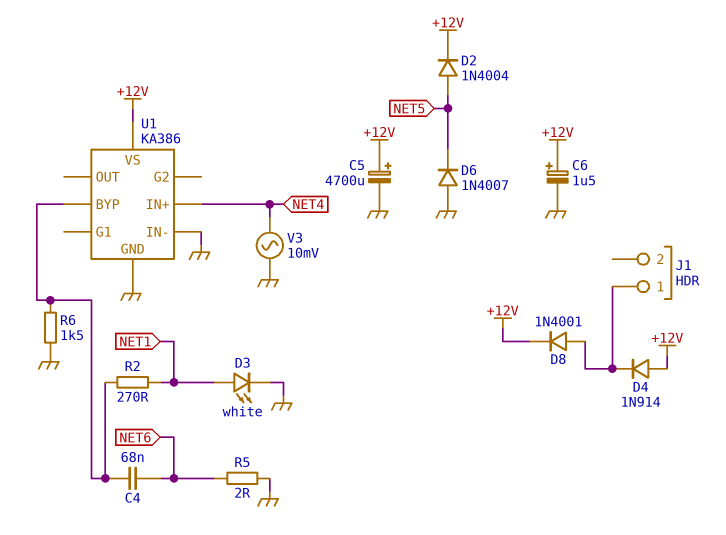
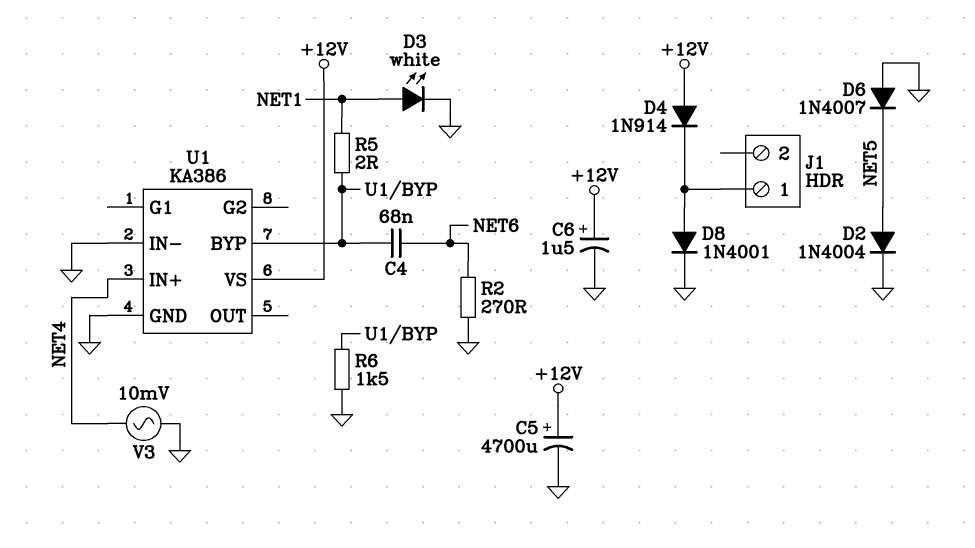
D2: diode 1N4004 (A NET5, K +12V) -> diode 1N4004 (A NET5, K GND)
D8: diode 1N4001 (A J1/1, K +12V) -> diode 1N4001 (A J1/1, K GND)
R2: 270 (NET1, U1/BYP) -> 270 (GND, NET6)
R5: 2 (GND, NET6) -> 2 (NET1, U1/BYP)

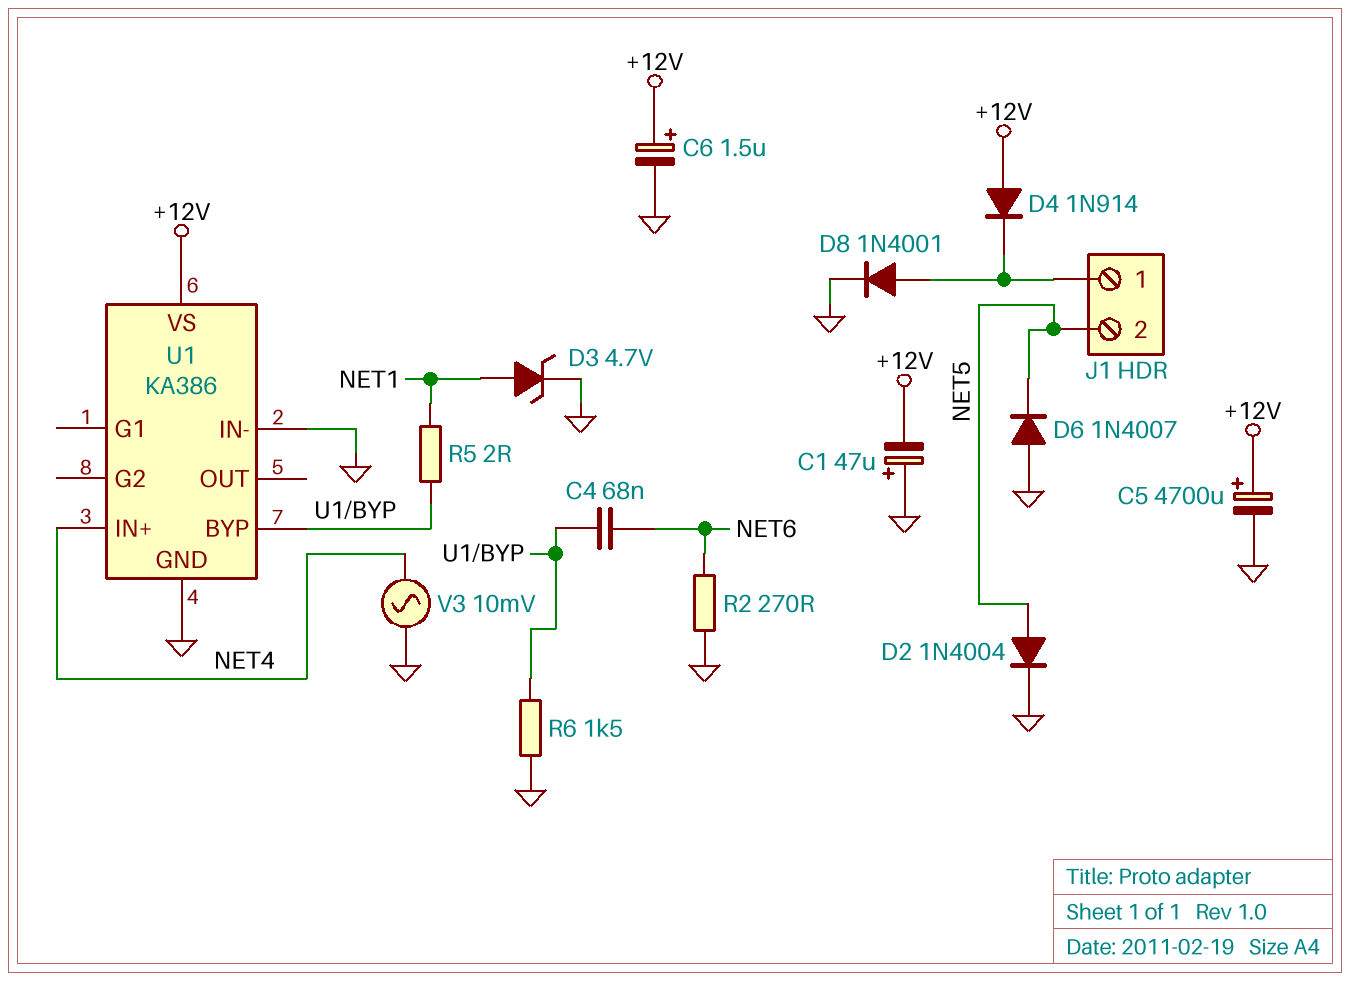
C1: none -> 47uF (plus GND, minus +12V)
D3: LED white (A NET1, K GND) -> zener 4.7V (A NET1, K GND)
J1 pin 2: none -> NET5

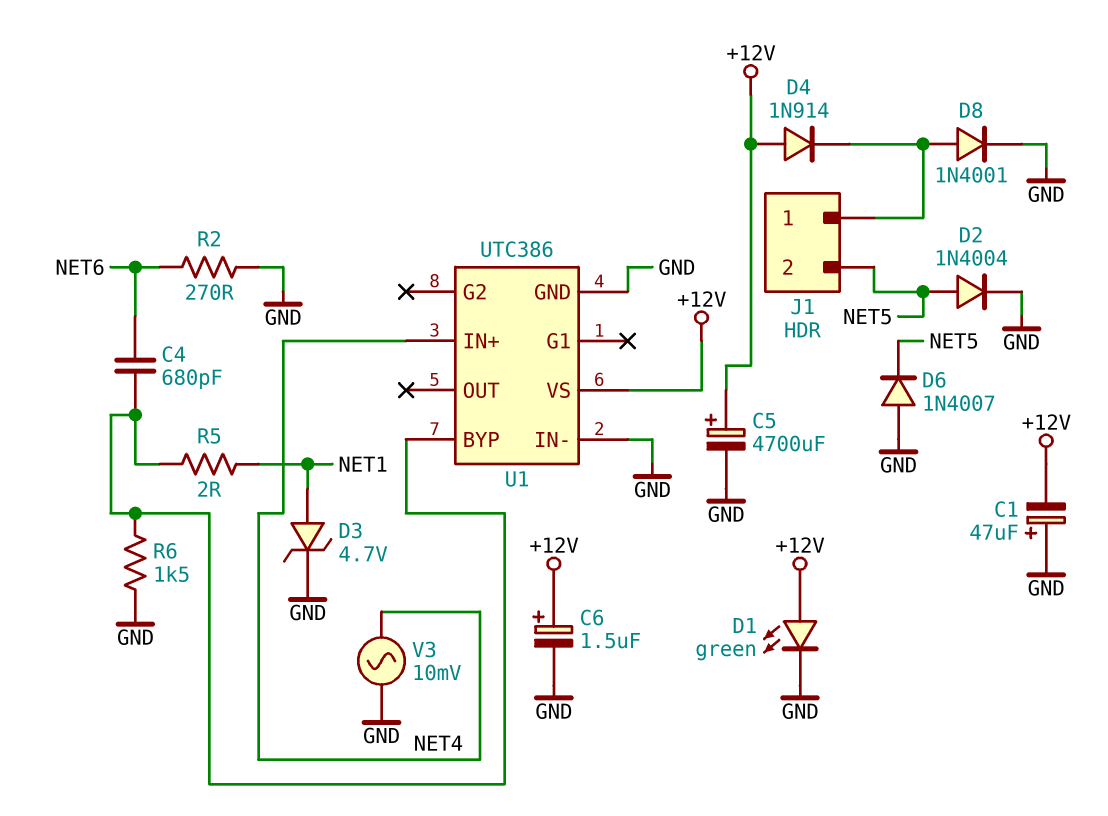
C4: 68nF (NET6, U1/BYP) -> 680pF (NET6, U1/BYP)
D1: none -> LED green (A +12V, K GND)
U1: KA386 -> UTC386

